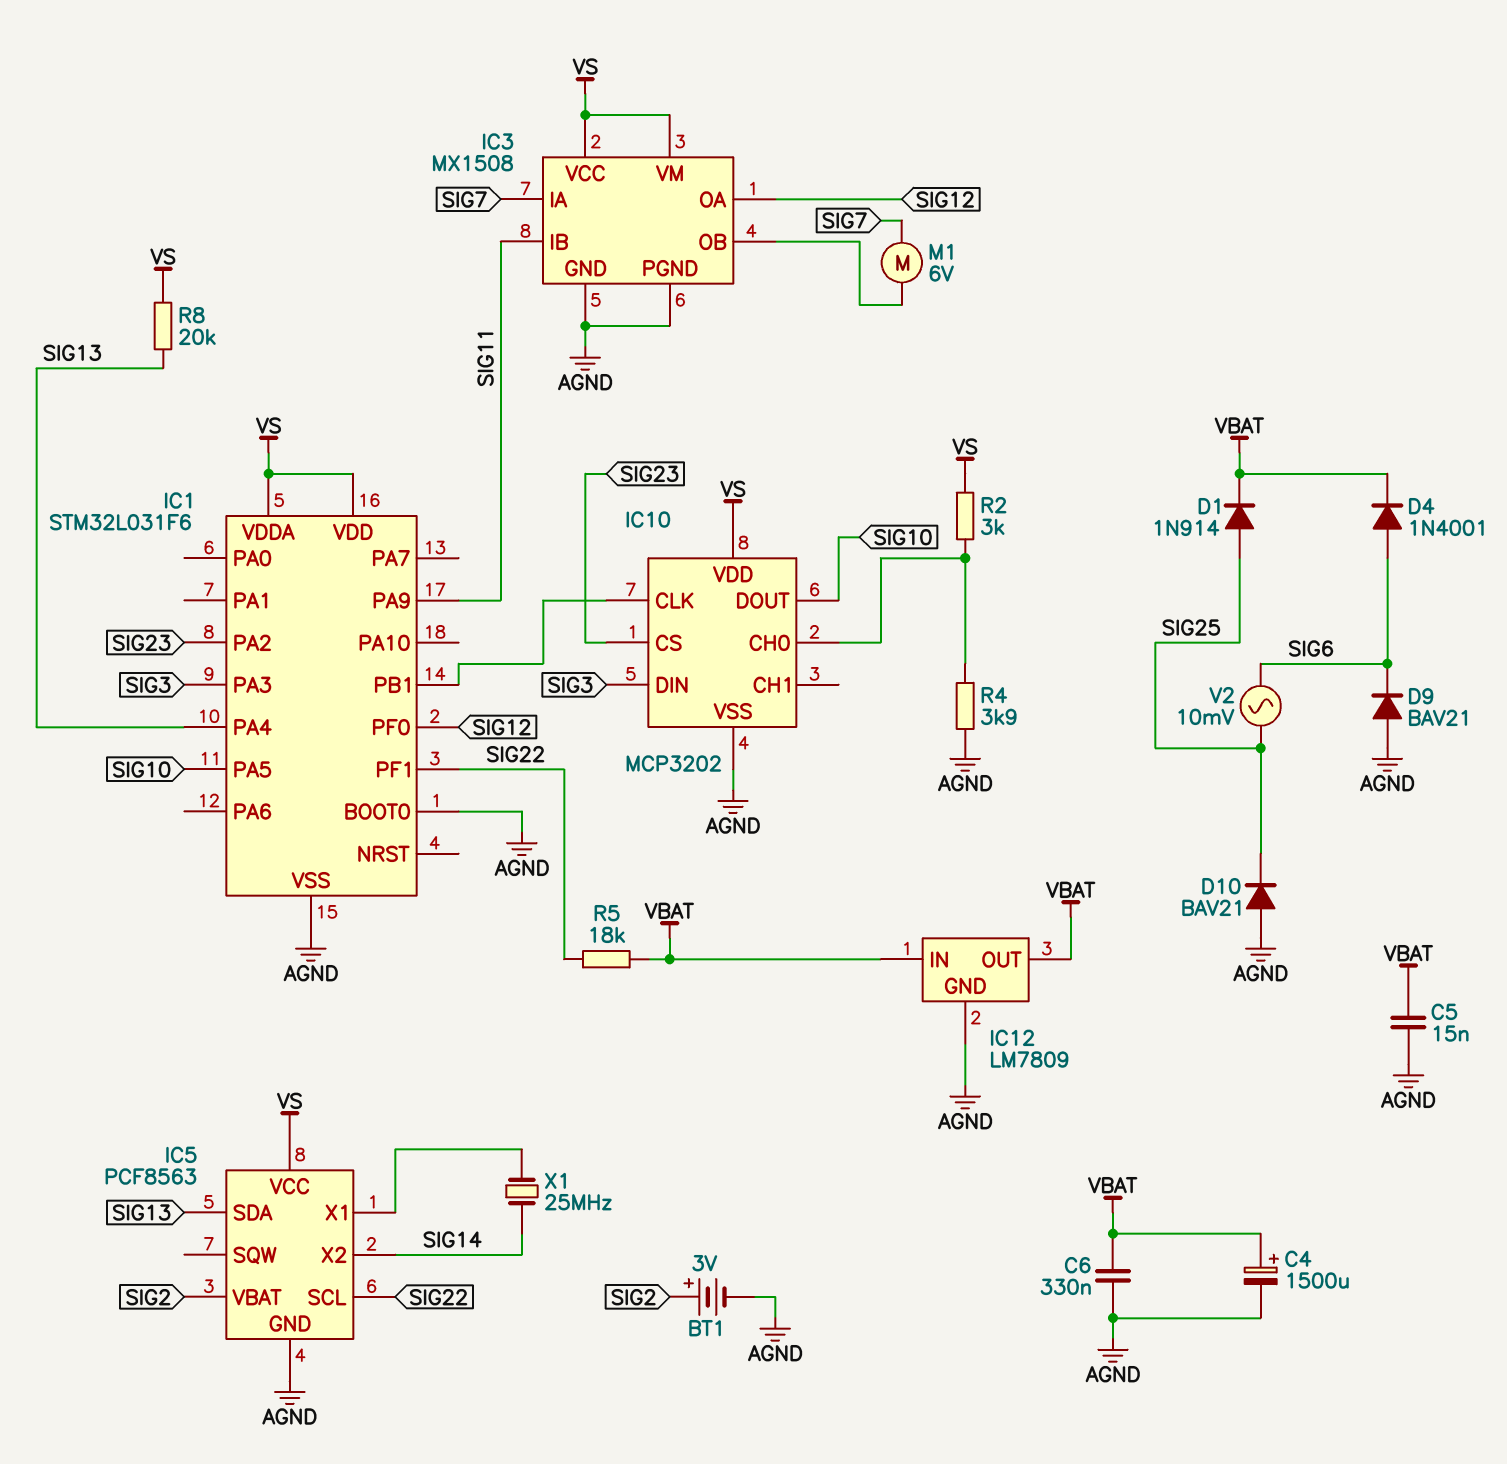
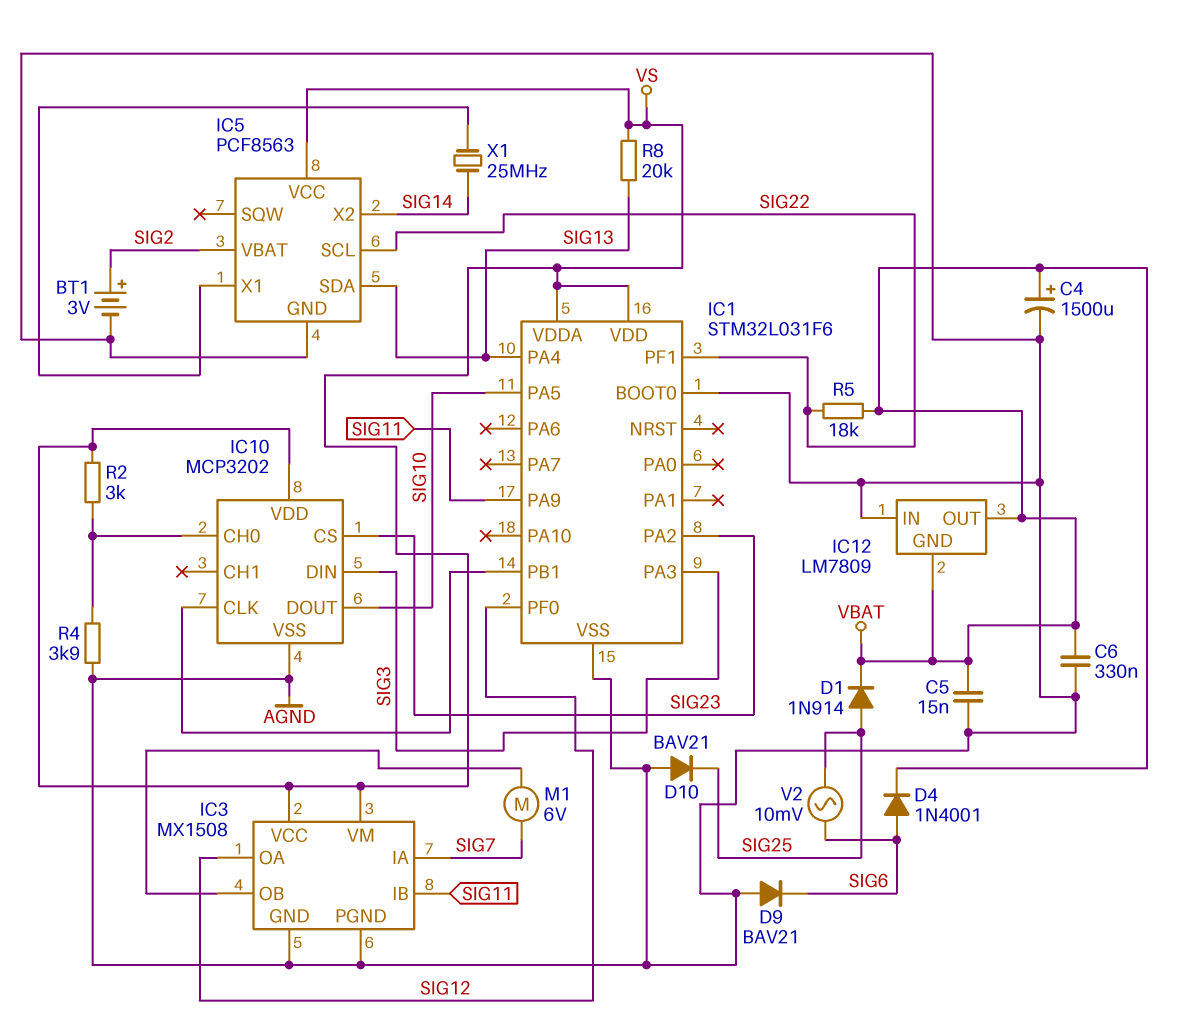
IC12 pin GND: AGND -> VBAT
IC12 pin IN: VBAT -> AGND

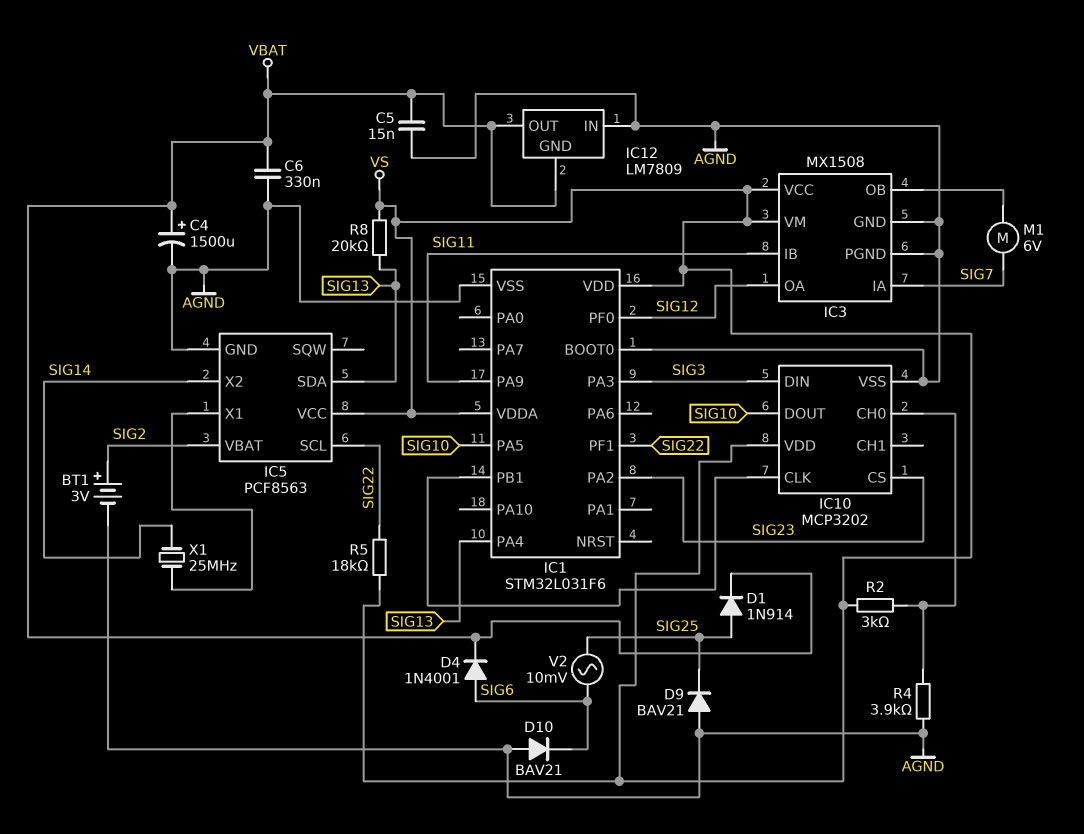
D9: diode BAV21 (A AGND, K SIG6) -> diode BAV21 (A AGND, K SIG25)
D10: diode BAV21 (A AGND, K SIG25) -> diode BAV21 (A AGND, K SIG6)
R5: 18k (SIG22, VBAT) -> 18k (SIG22, VS)

